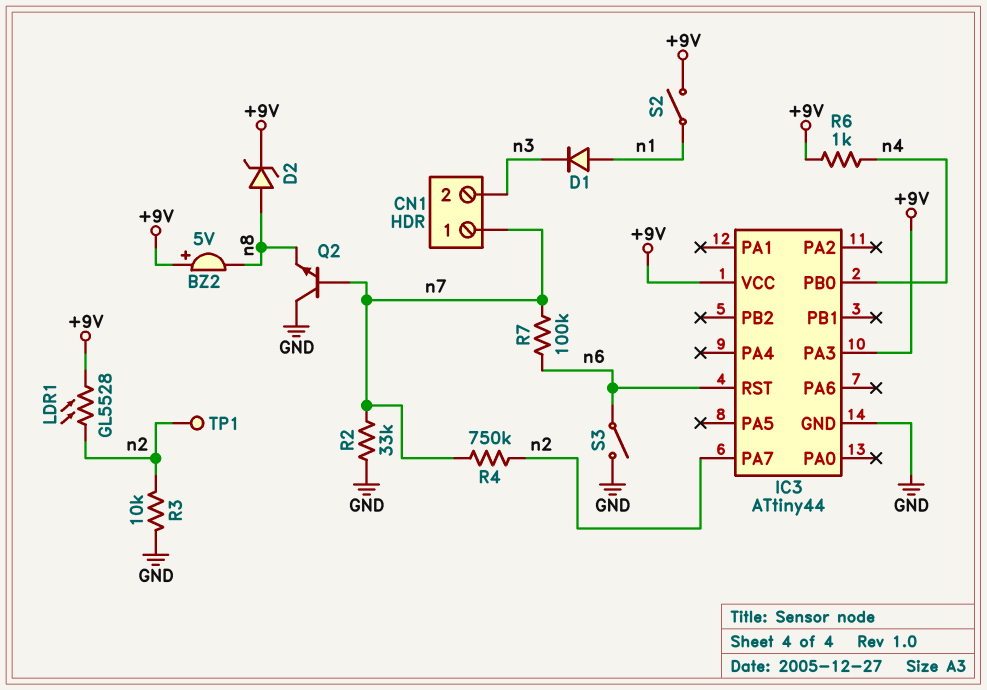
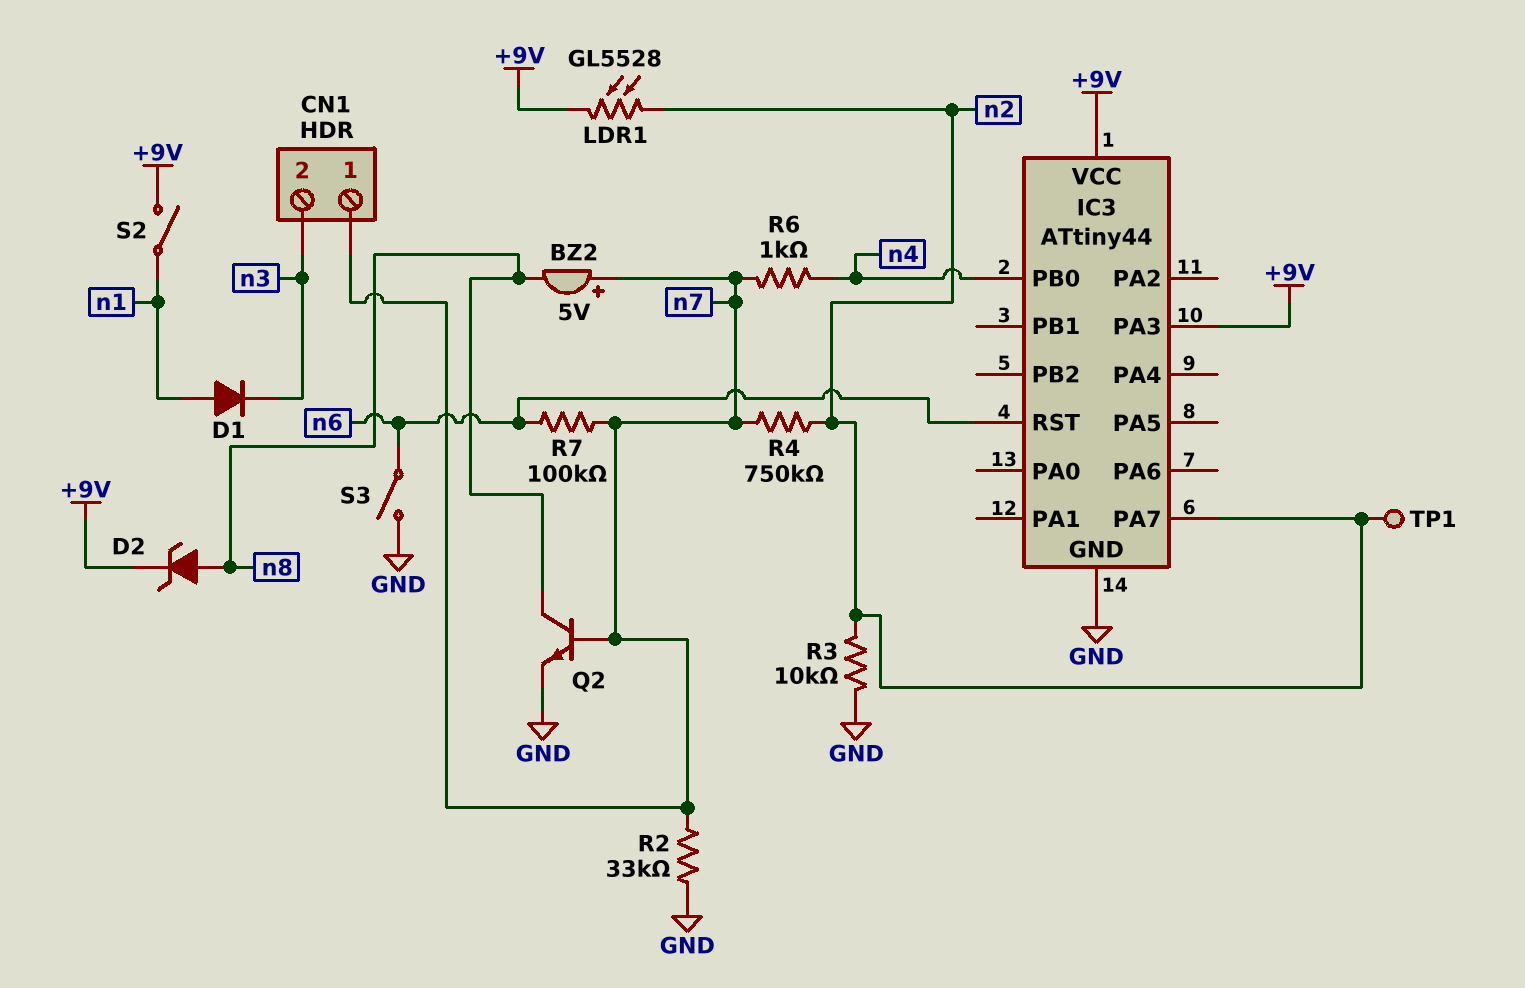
BZ2: buzzer 5V (plus +9V, minus n8) -> buzzer 5V (plus n7, minus n8)
Q2: NPN (B n7, C GND, E n8) -> NPN (B n7, C n8, E GND)
R6: 1k (+9V, n4) -> 1k (n4, n7)

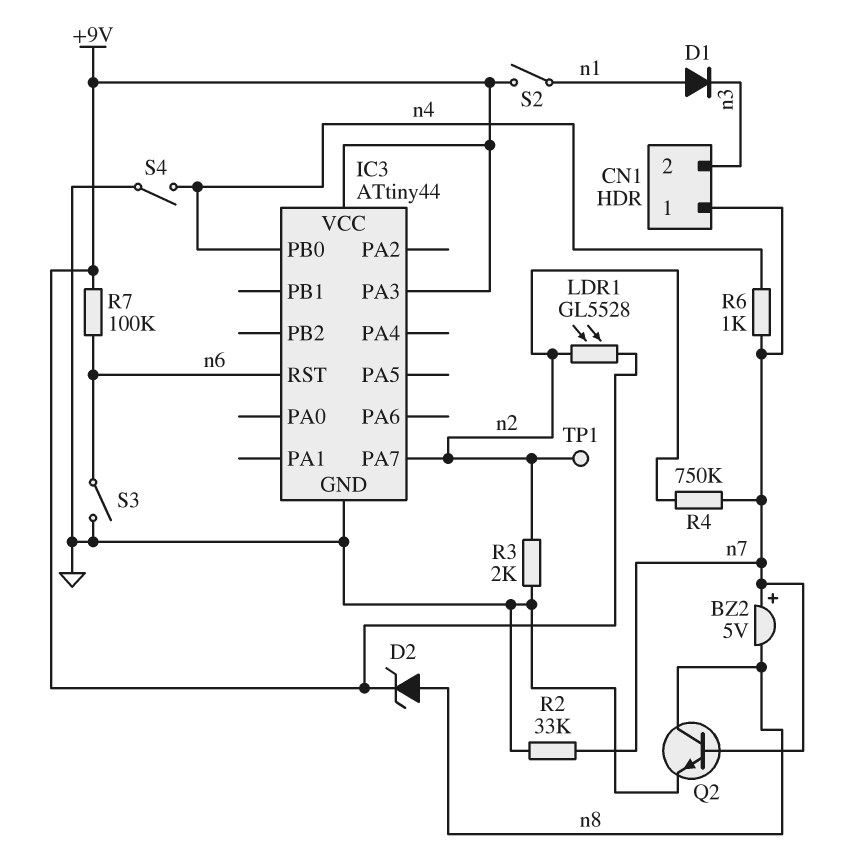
R3: 10k (GND, n2) -> 2k (GND, n2)
R7: 100k (n6, n7) -> 100k (+9V, n6)
S4: none -> switch (GND, n4)

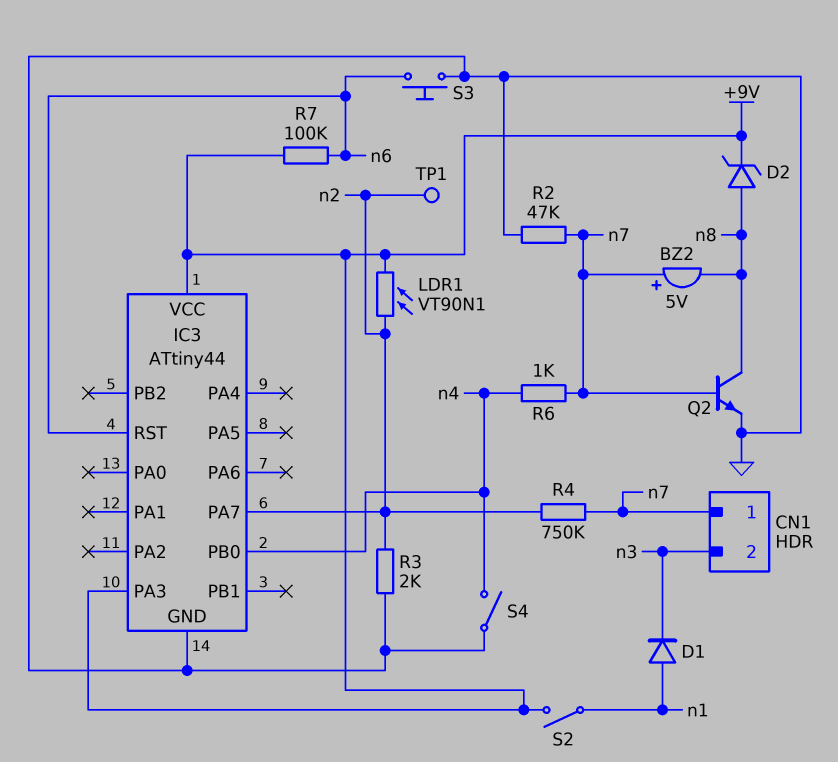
LDR1: GL5528 (+9V, n2) -> VT90N1 (+9V, n2)
R2: 33k (GND, n7) -> 47k (GND, n7)
S3: switch (GND, n6) -> button (GND, n6)

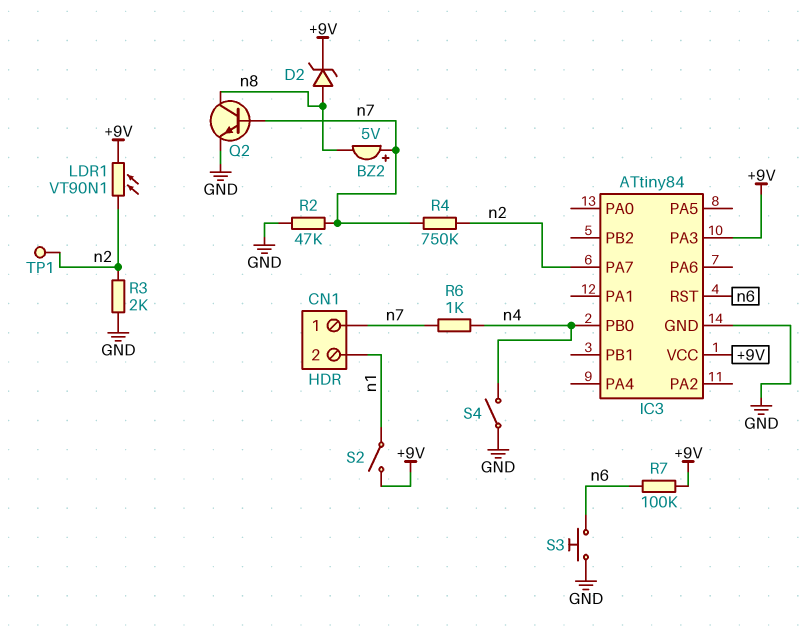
CN1 pin 2: n3 -> n1
D1: diode (A n1, K n3) -> none
IC3: ATtiny44 -> ATtiny84

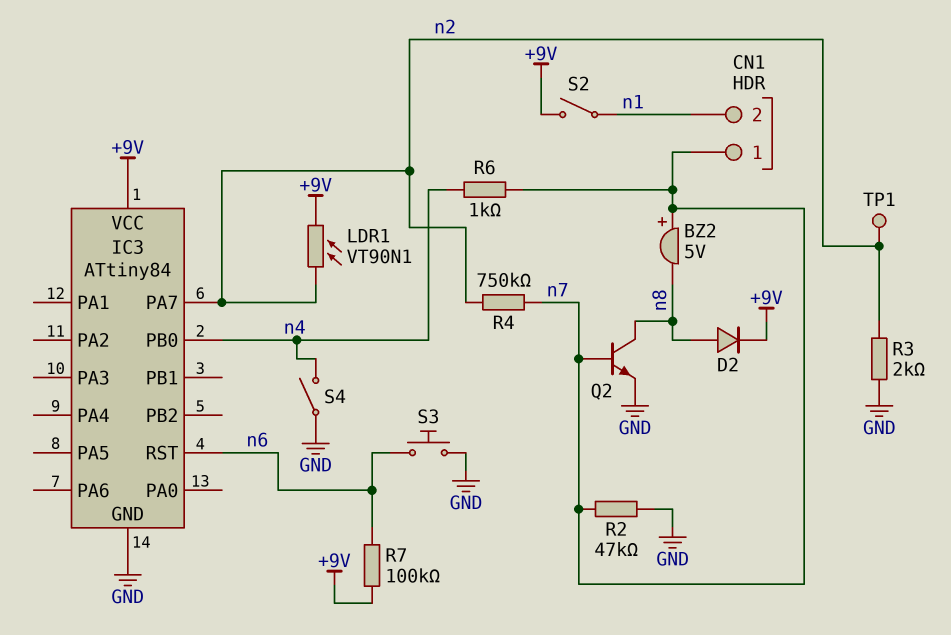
D2: zener (A n8, K +9V) -> diode (A n8, K +9V)
IC3 pin PA3: +9V -> none

